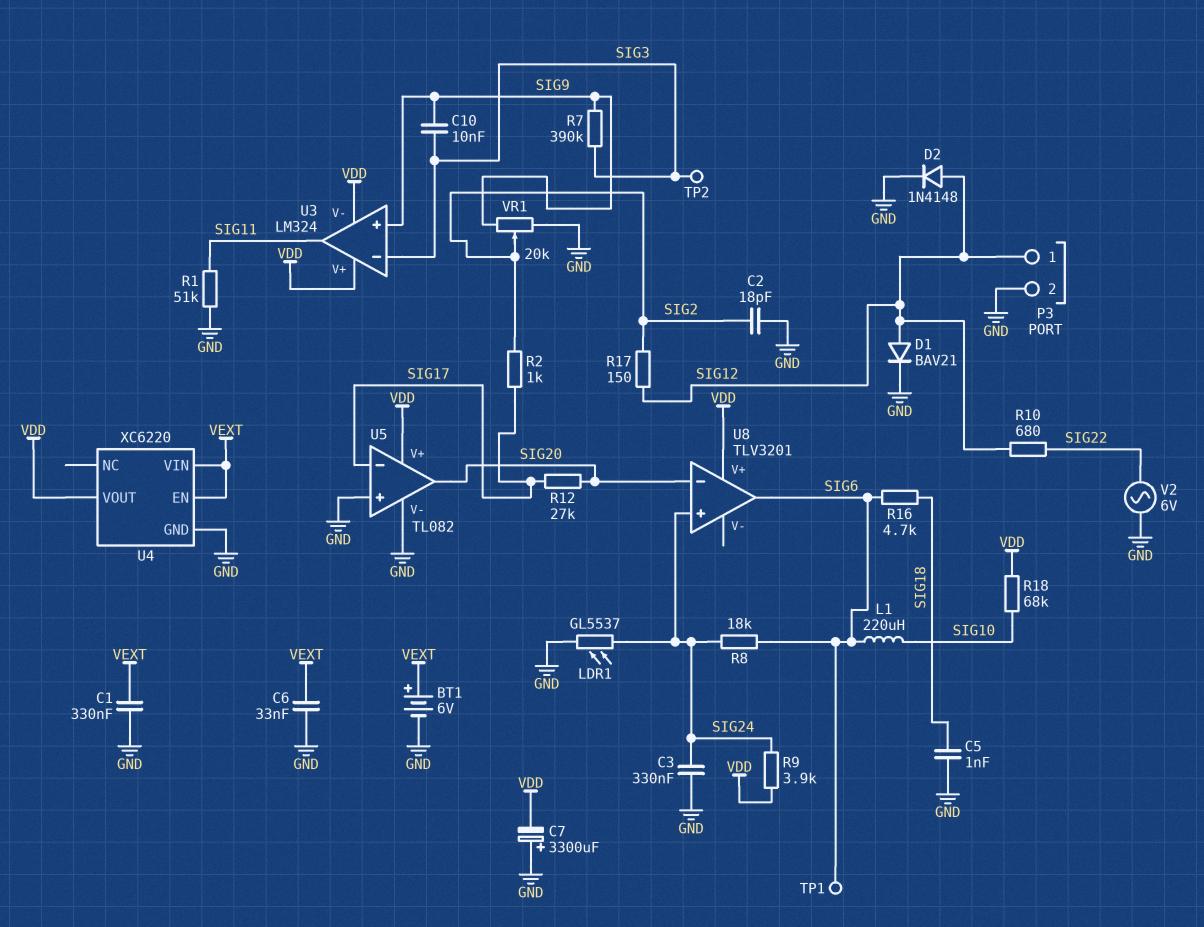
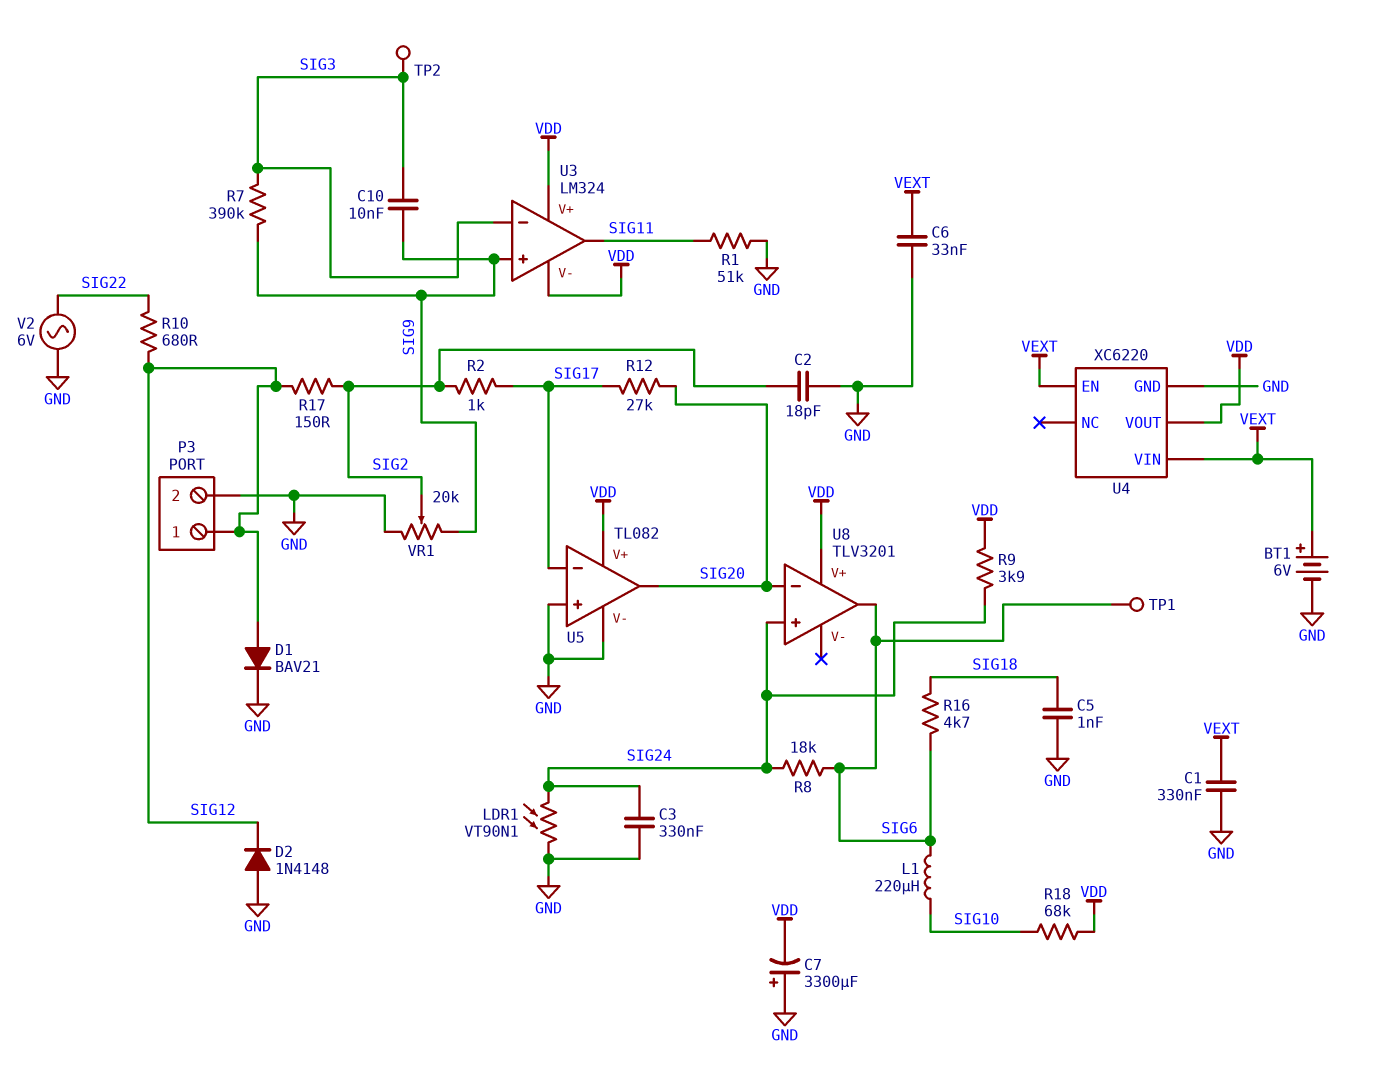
D2: diode 1N4148 (A SIG12, K GND) -> diode 1N4148 (A GND, K SIG12)
LDR1: GL5537 (GND, SIG24) -> VT90N1 (GND, SIG24)

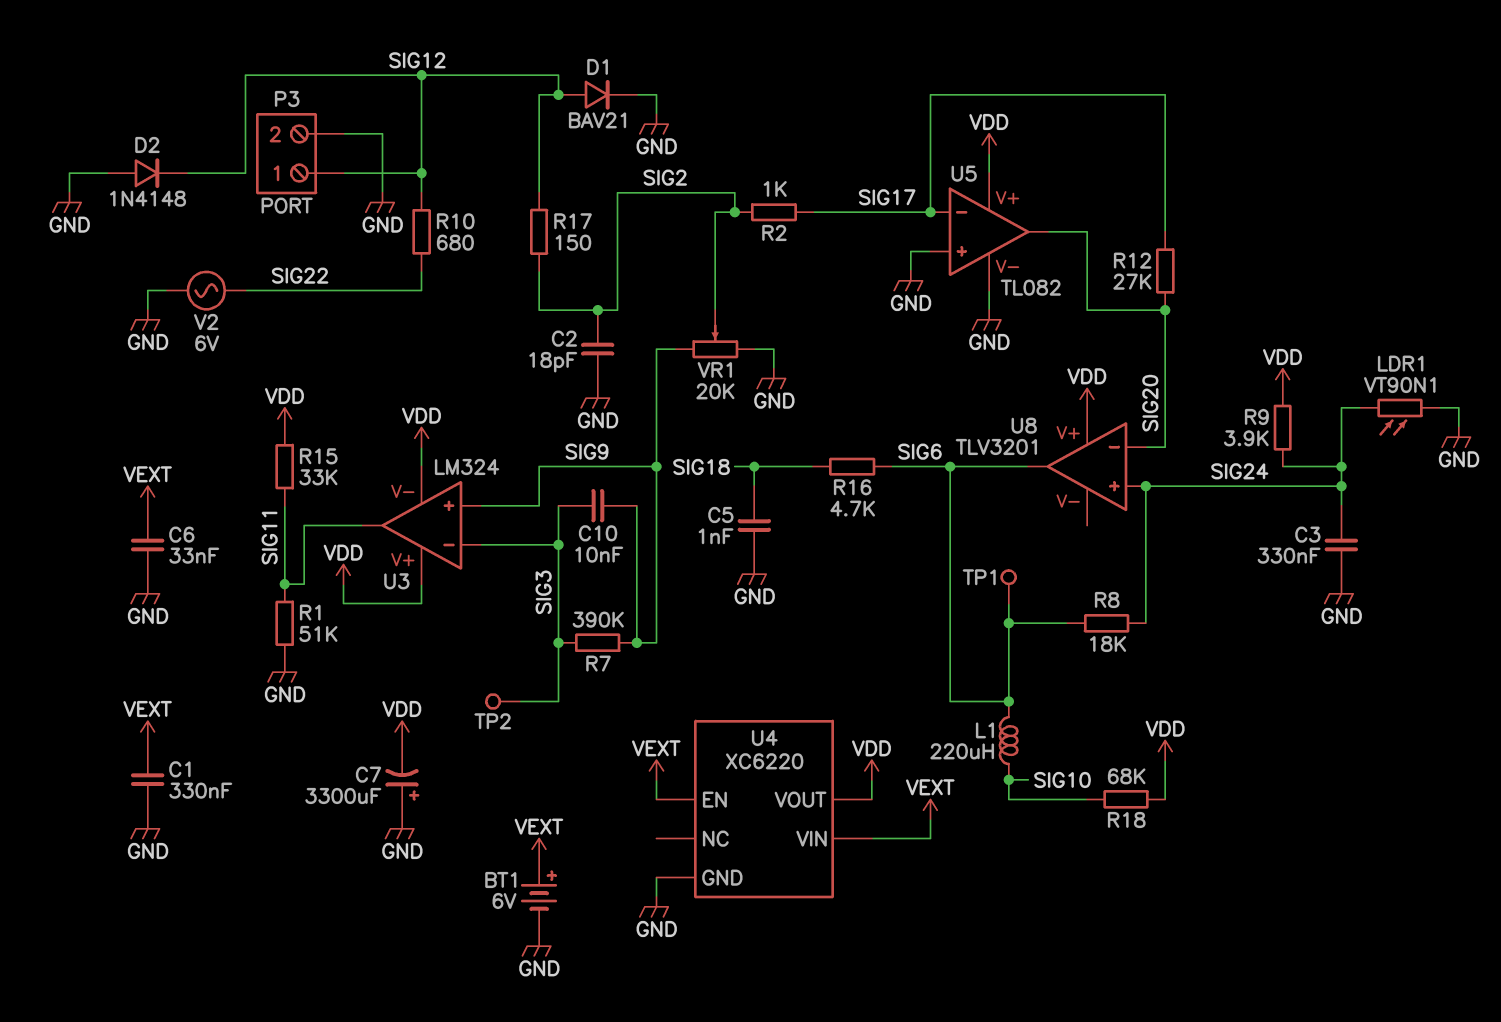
R15: none -> 33k (SIG11, VDD)

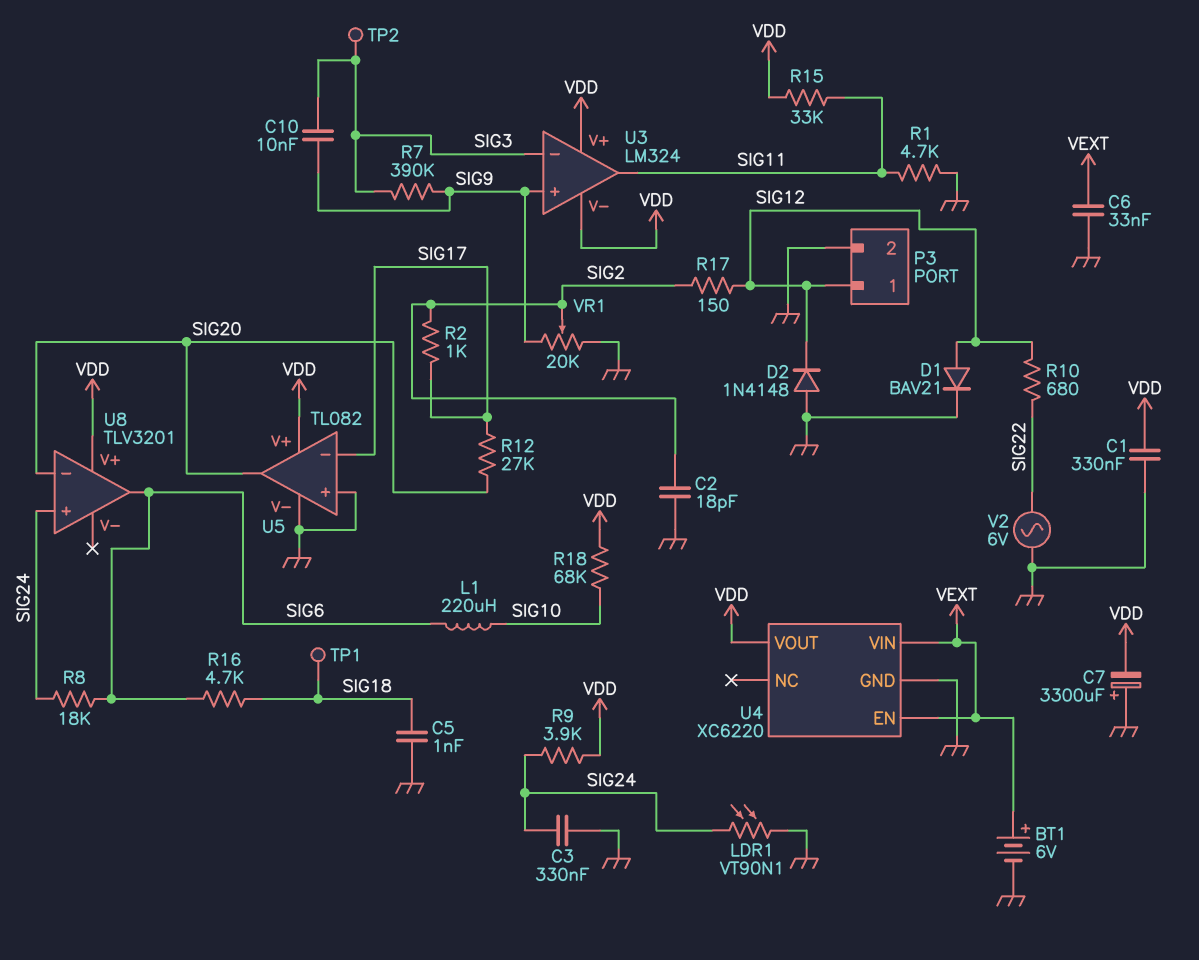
C1: 330nF (GND, VEXT) -> 330nF (GND, VDD)
R1: 51k (GND, SIG11) -> 4.7k (GND, SIG11)
TP1: test point (SIG6) -> test point (SIG18)

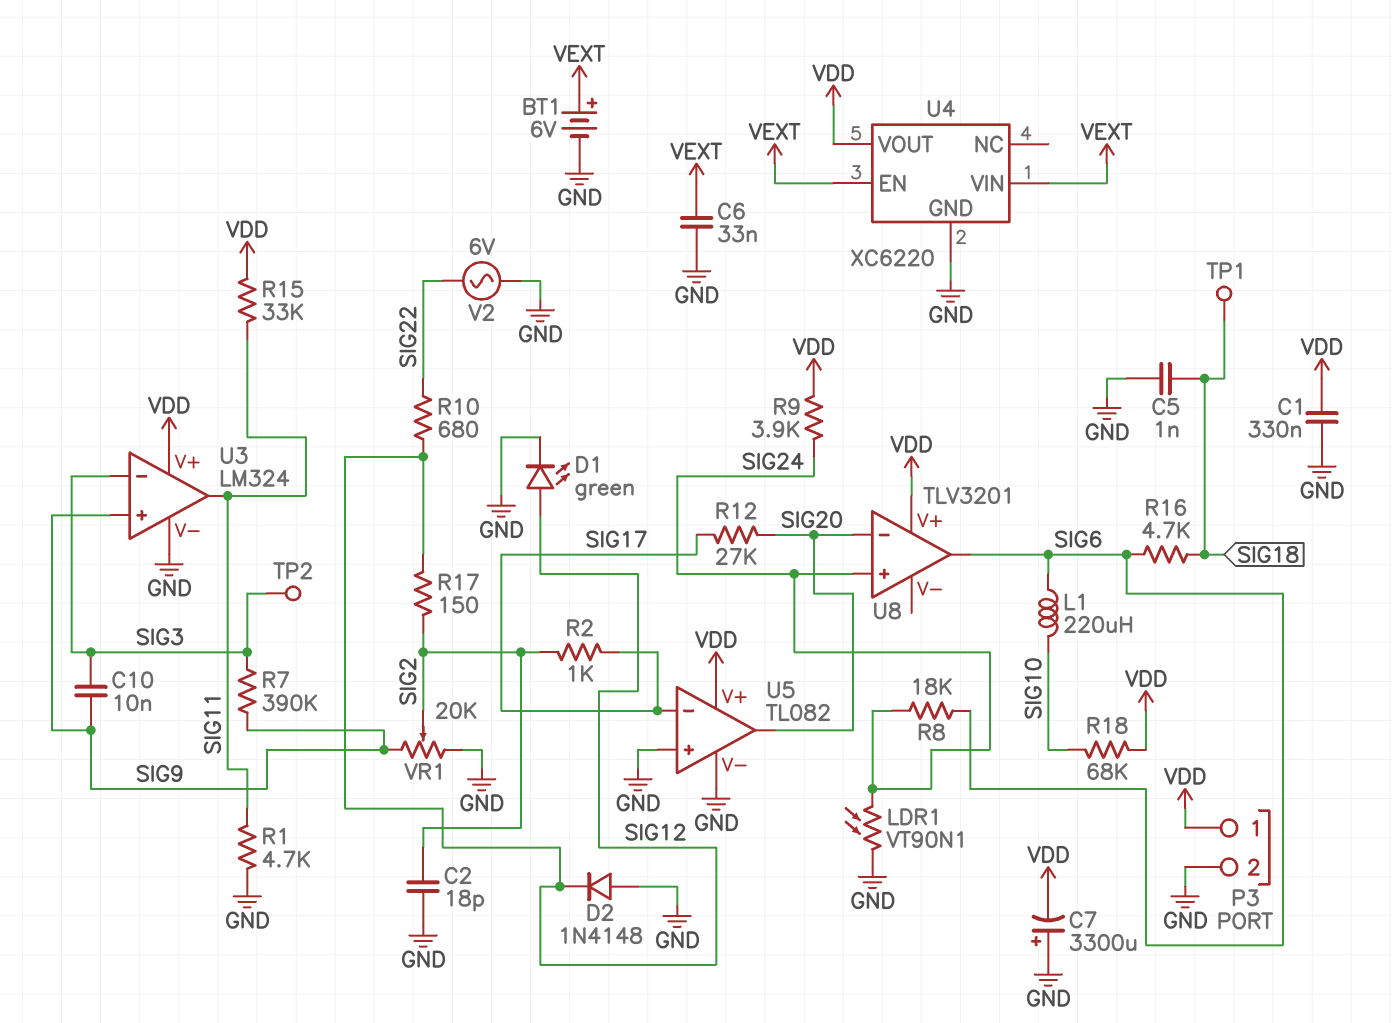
C3: 330nF (GND, SIG24) -> none
D1: diode BAV21 (A SIG12, K GND) -> LED green (A SIG12, K GND)
P3 pin 1: SIG12 -> VDD
U3 pin V-: VDD -> GND

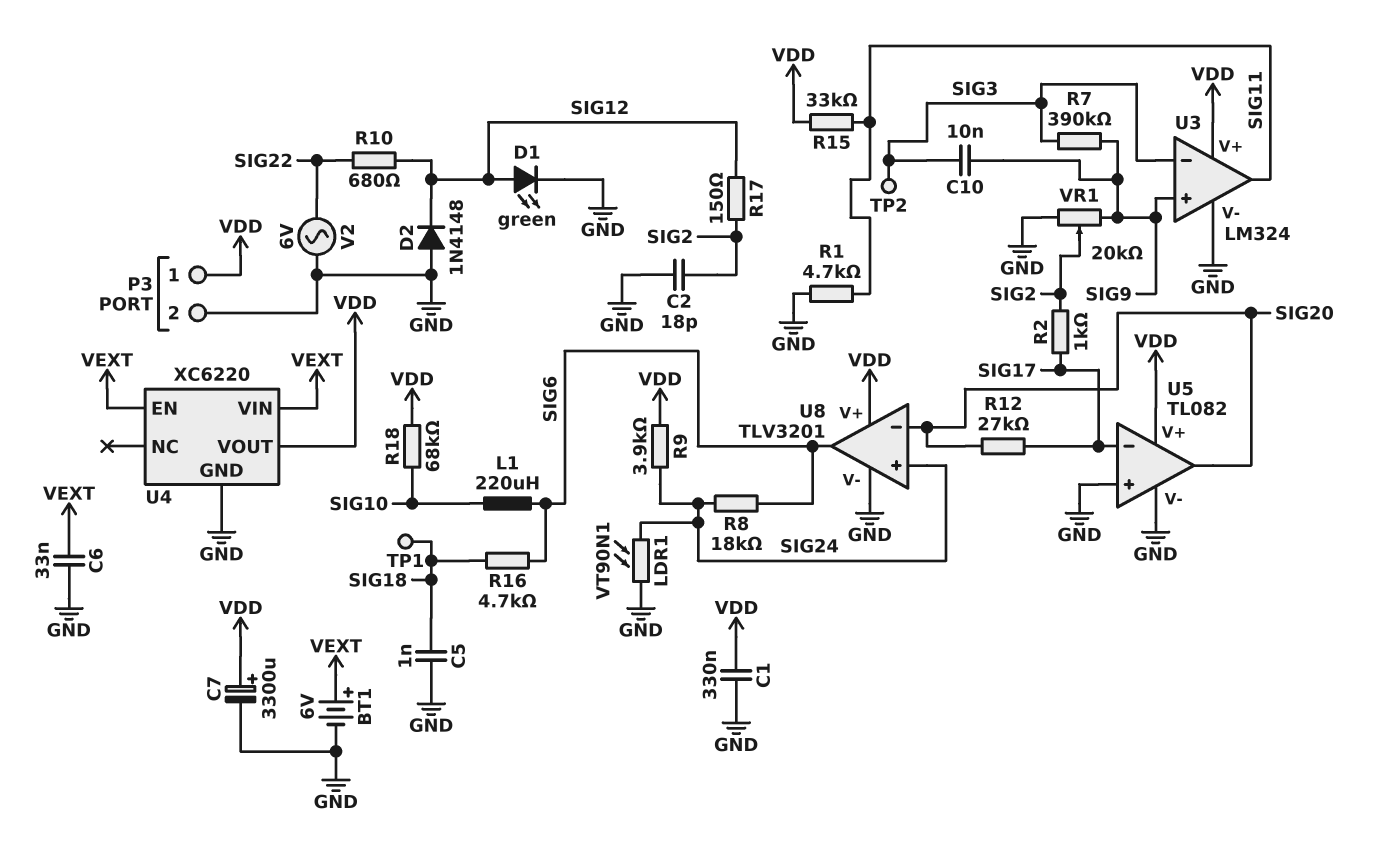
C7: 3300uF (plus GND, minus VDD) -> 3300uF (plus VDD, minus GND)
U8 pin V-: none -> GND

